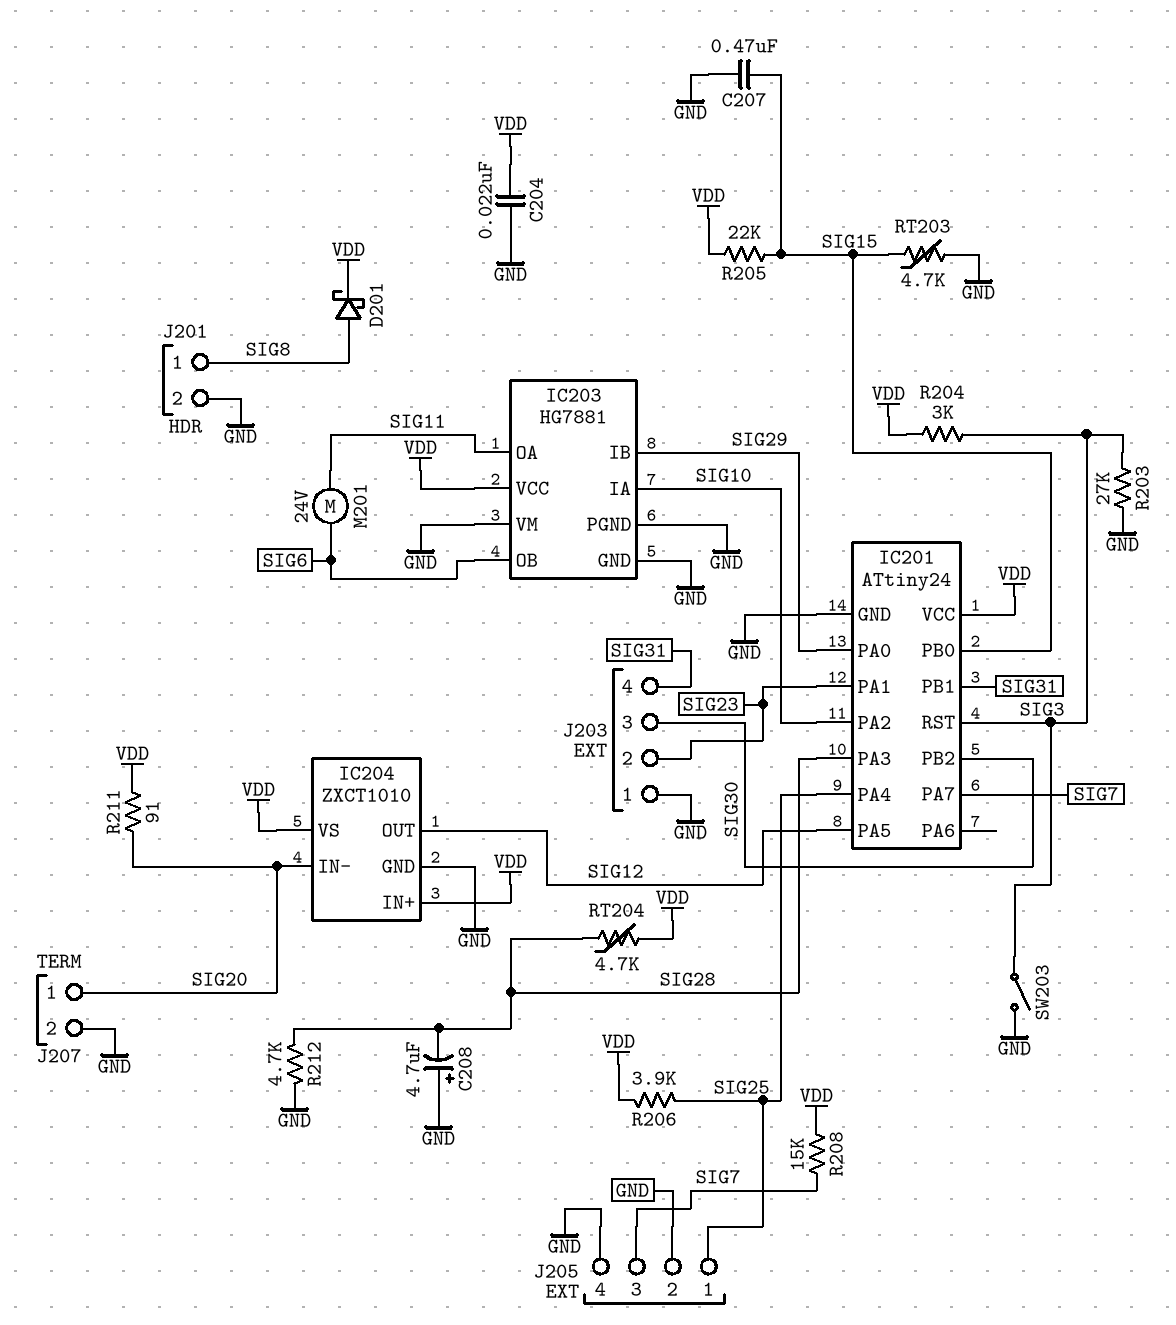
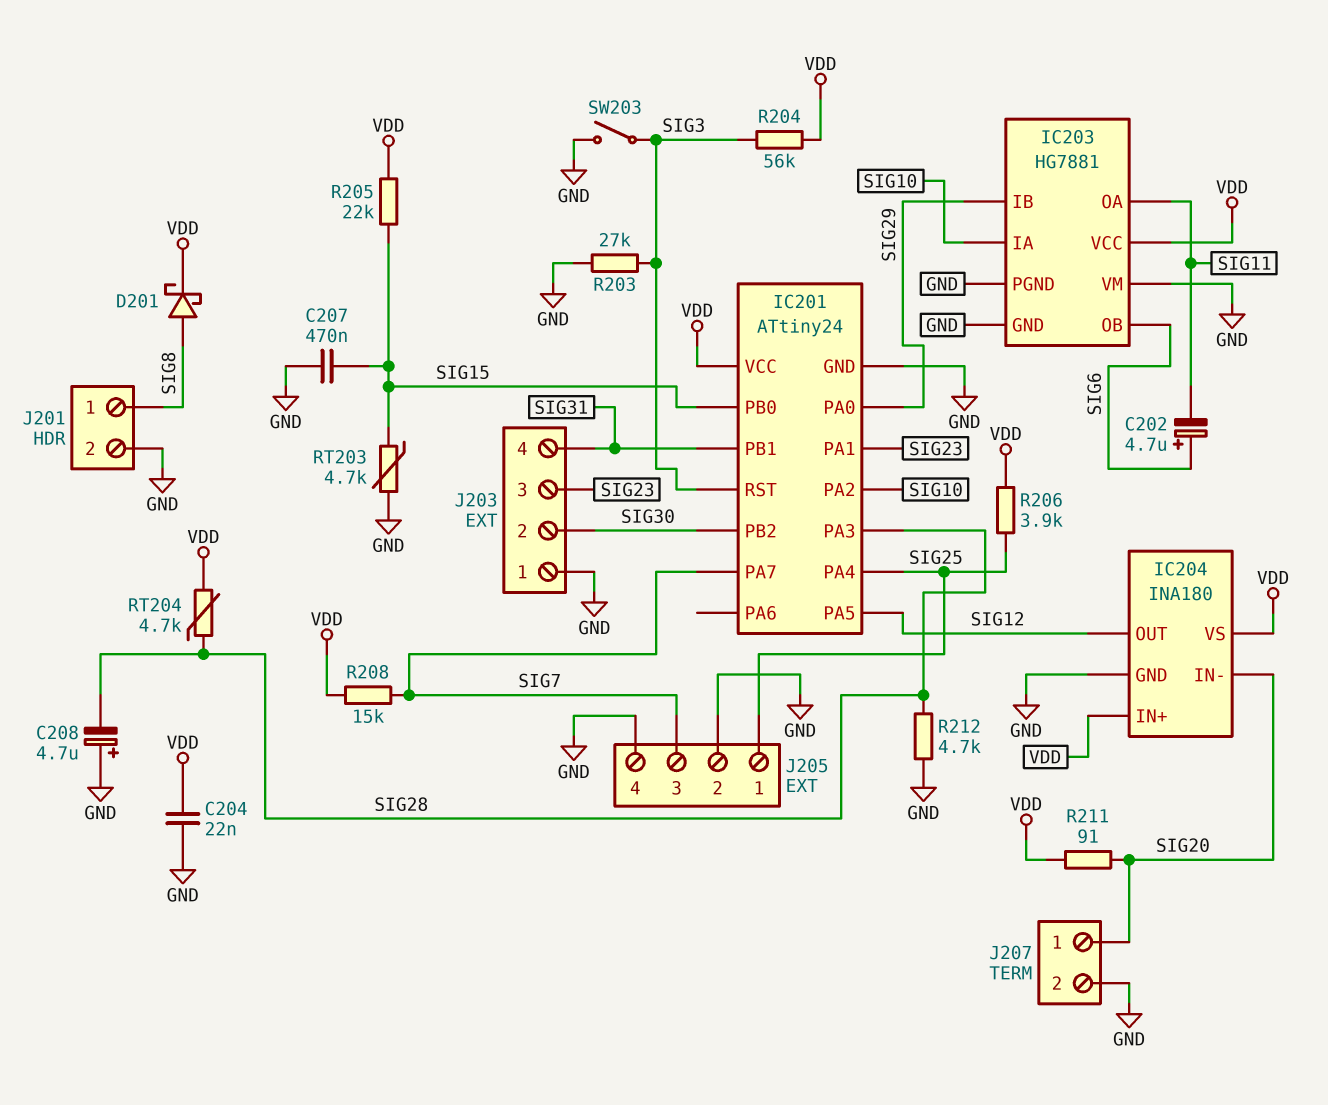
C202: none -> 4.7uF (plus SIG6, minus SIG11)
IC204: ZXCT1010 -> INA180
J203 pin 2: SIG23 -> SIG30
J203 pin 3: SIG30 -> SIG23
M201: motor 24V (SIG6, SIG11) -> none
R204: 3k (SIG3, VDD) -> 56k (SIG3, VDD)

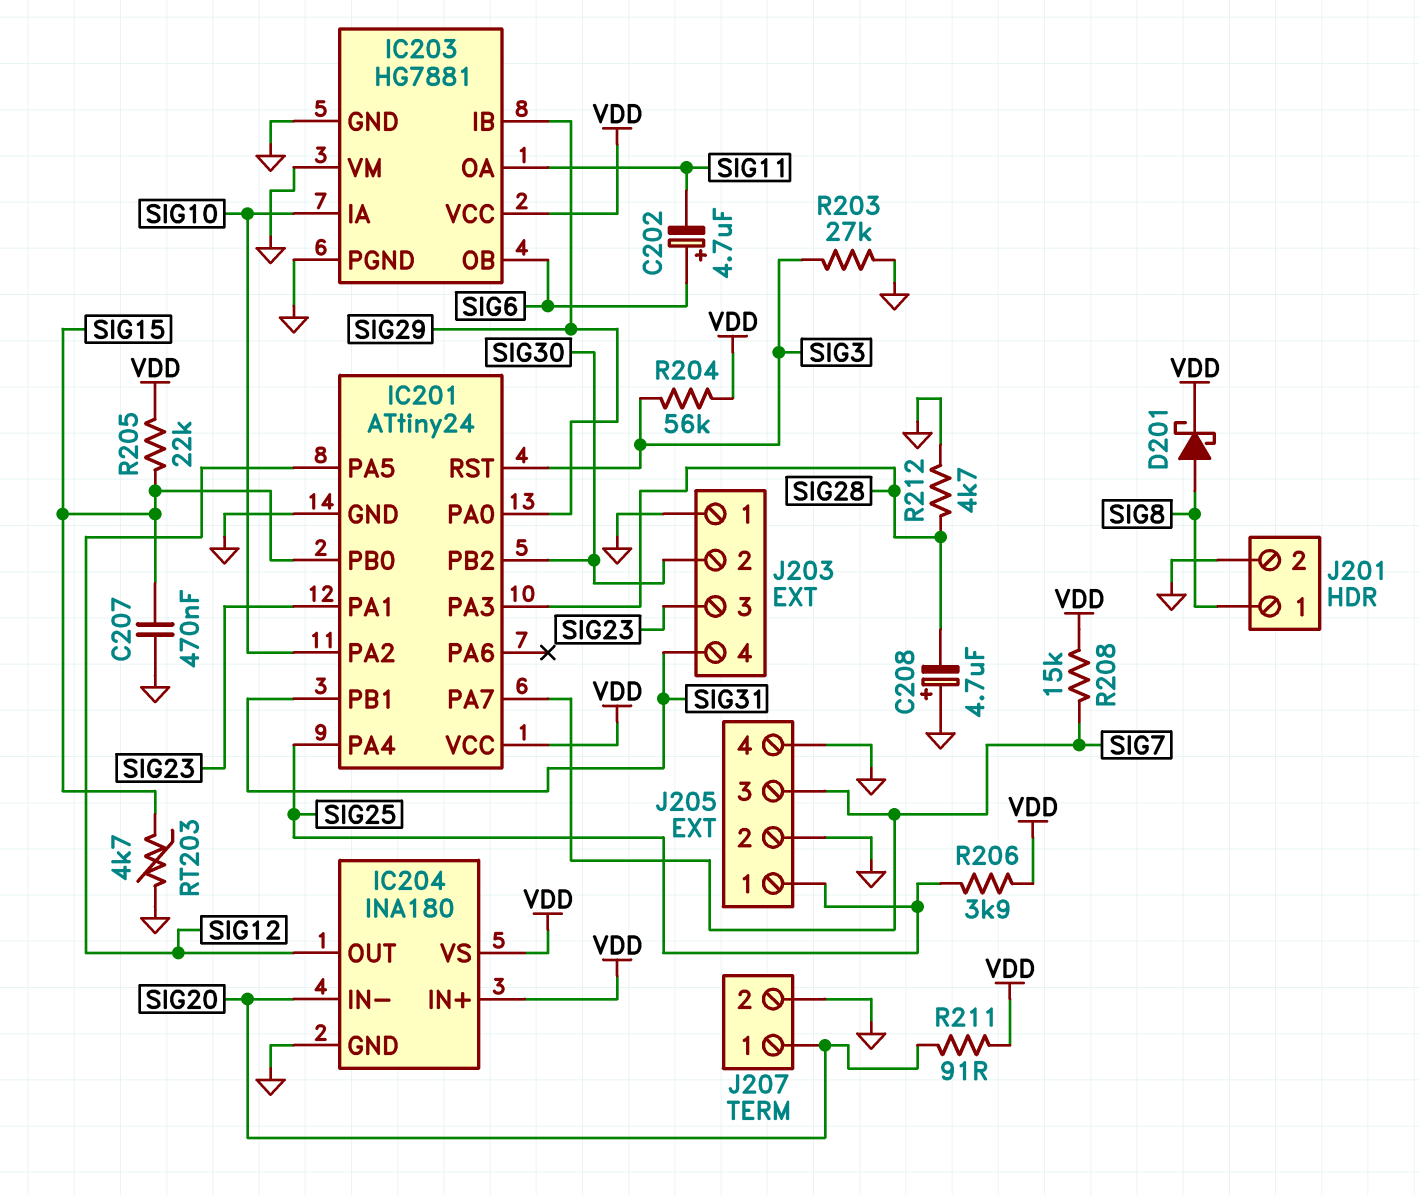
C204: 22nF (GND, VDD) -> none
RT204: 4.7k (SIG28, VDD) -> none
SW203: switch (GND, SIG3) -> none

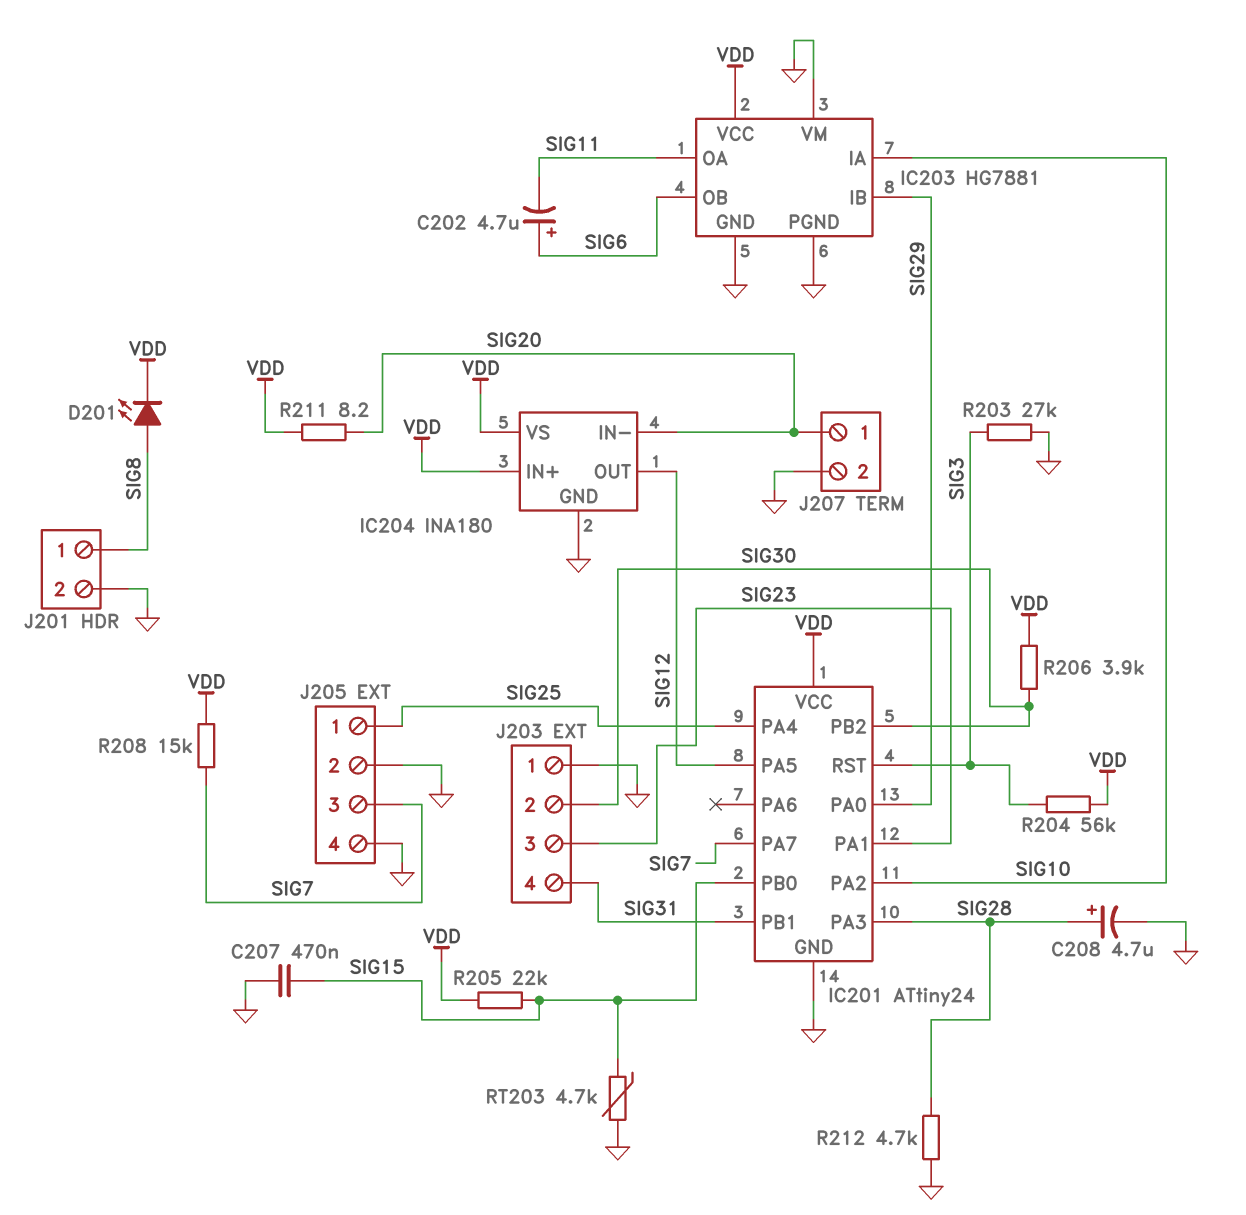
C208: 4.7uF (plus GND, minus SIG28) -> 4.7uF (plus SIG28, minus GND)
D201: schottky (A SIG8, K VDD) -> LED (A SIG8, K VDD)
R206: 3.9k (SIG25, VDD) -> 3.9k (SIG30, VDD)
R211: 91 (SIG20, VDD) -> 8.2 (SIG20, VDD)

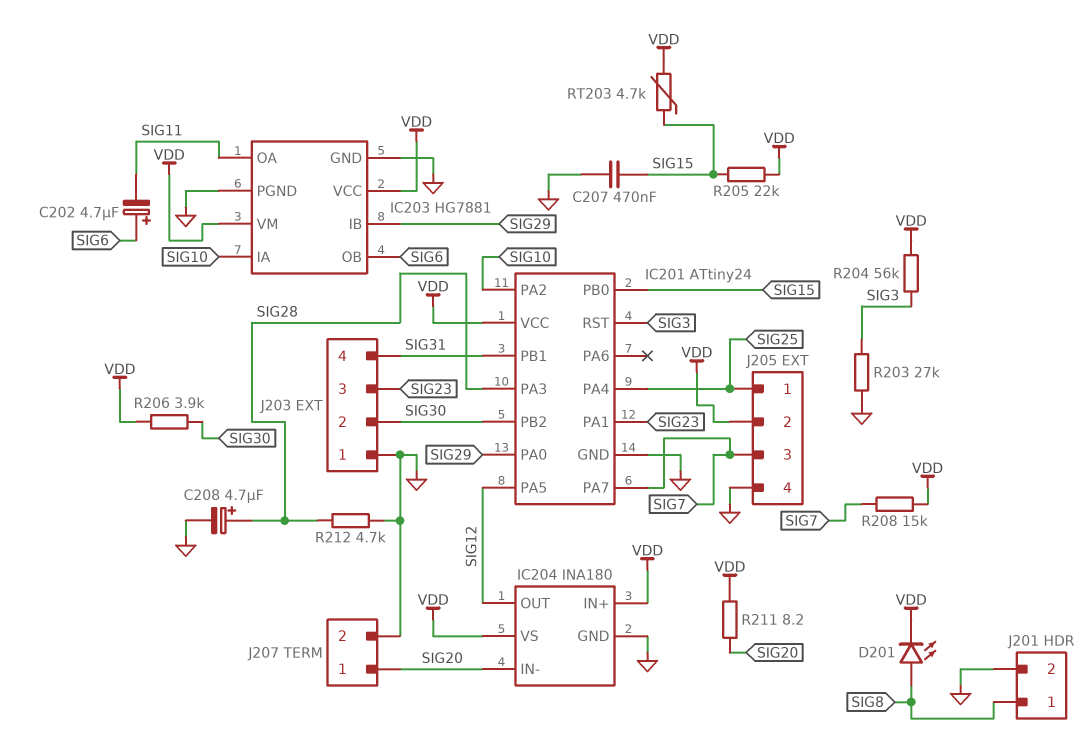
IC203 pin VM: GND -> VDD
J205 pin 2: GND -> VDD
RT203: 4.7k (GND, SIG15) -> 4.7k (SIG15, VDD)

